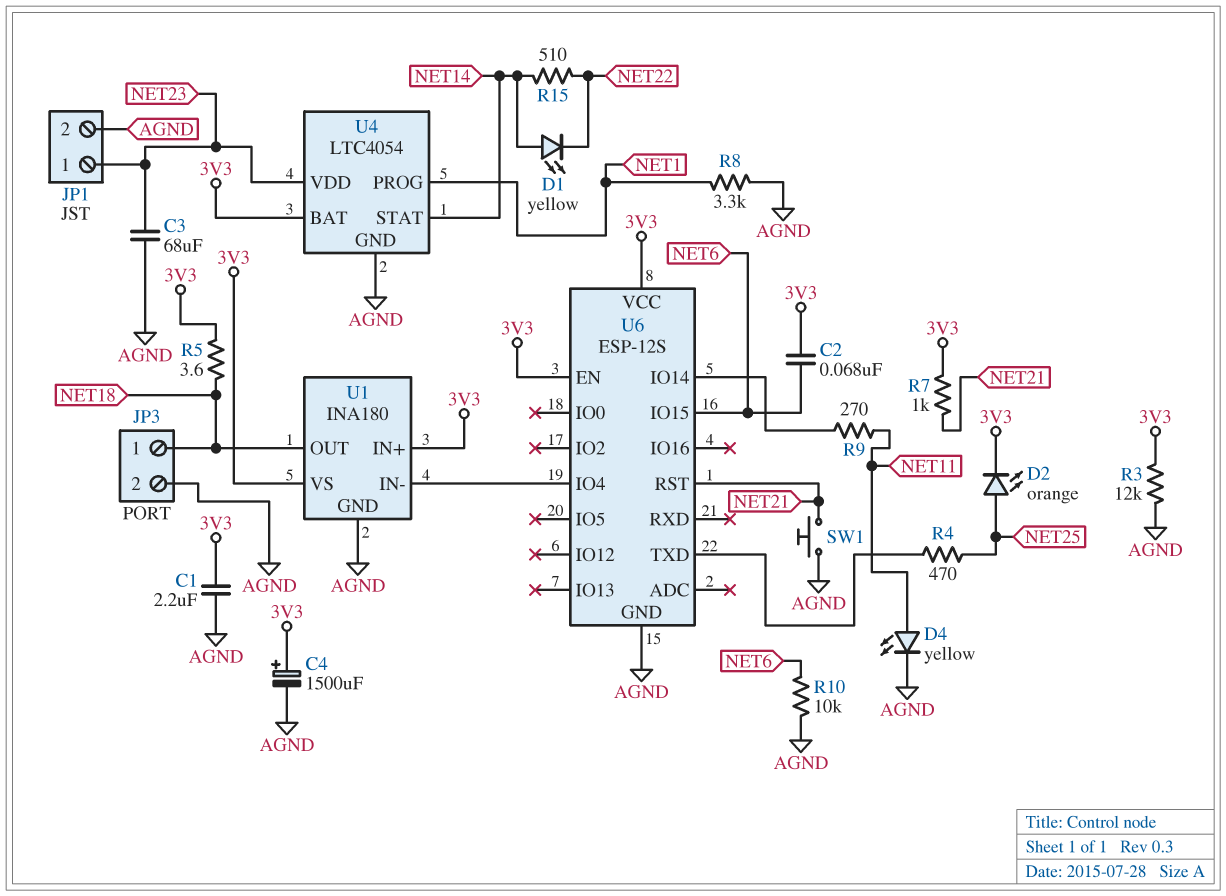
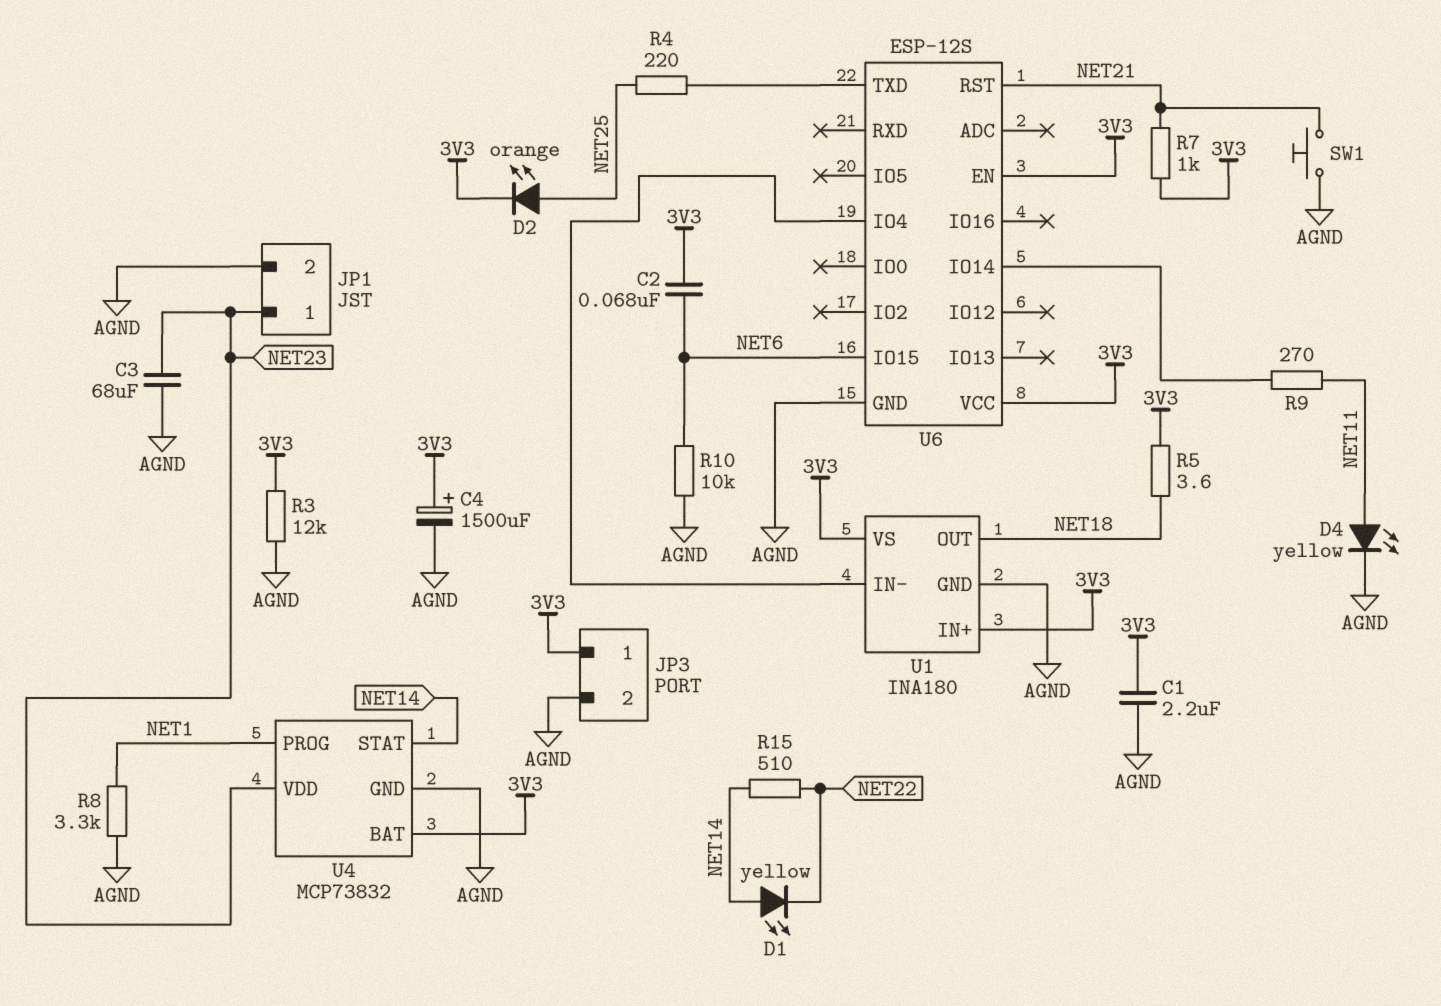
JP3 pin 1: NET18 -> 3V3
R4: 470 (NET25, U6/TXD) -> 220 (NET25, U6/TXD)
U4: LTC4054 -> MCP73832

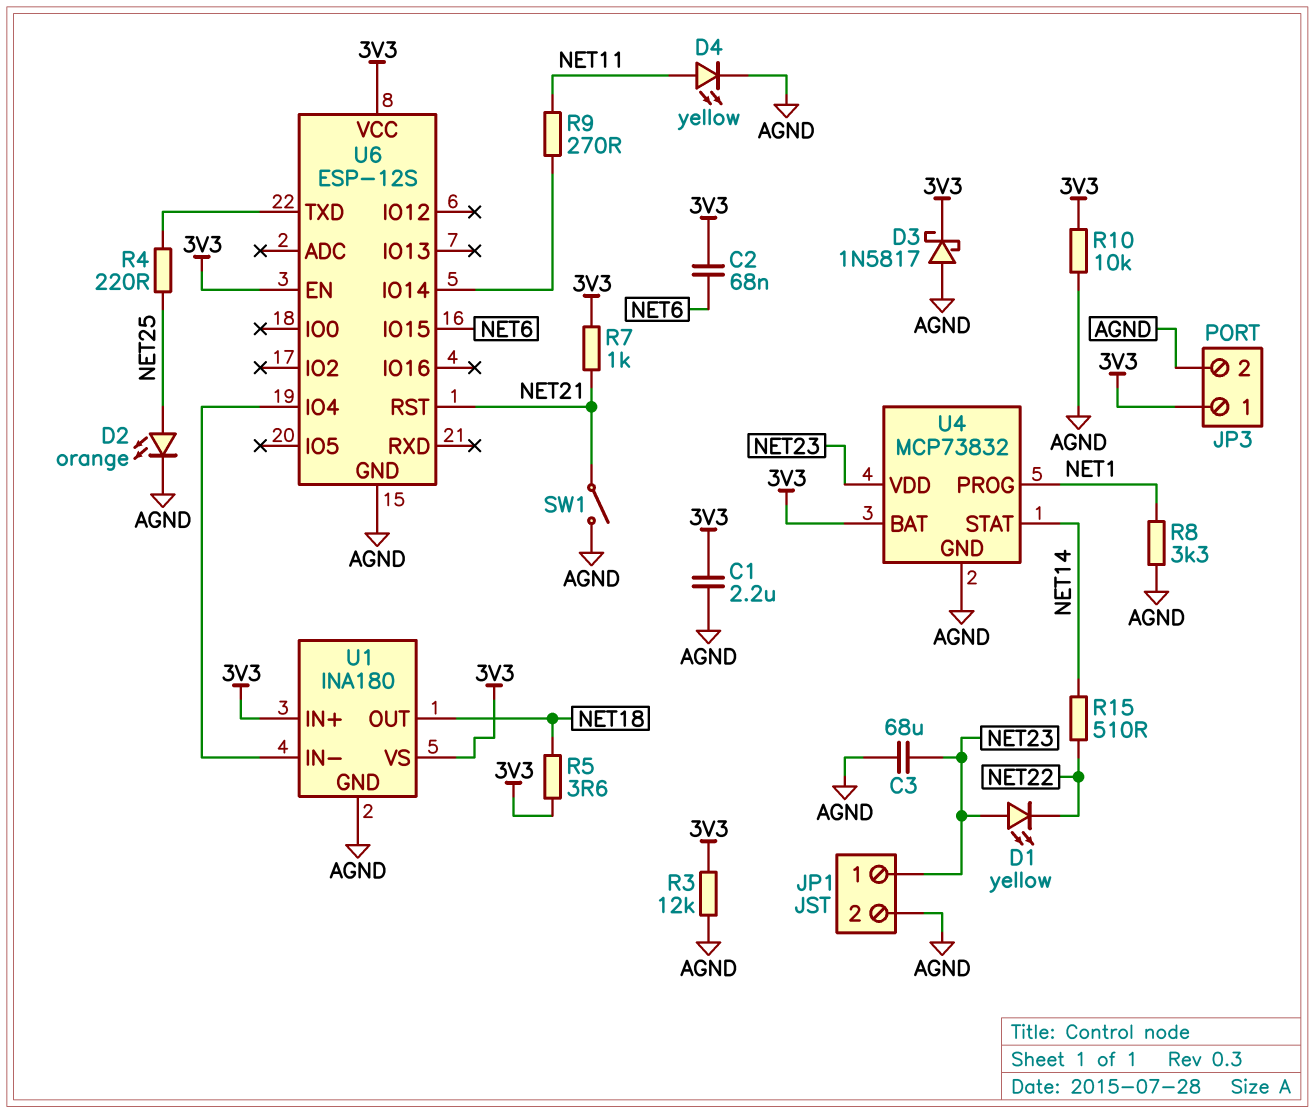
C4: 1500uF (plus 3V3, minus AGND) -> none
D1: LED yellow (A NET14, K NET22) -> LED yellow (A NET23, K NET22)
D2: LED orange (A NET25, K 3V3) -> LED orange (A NET25, K AGND)
D3: none -> schottky 1N5817 (A AGND, K 3V3)
R10: 10k (AGND, NET6) -> 10k (3V3, AGND)
SW1: button (AGND, NET21) -> switch (AGND, NET21)

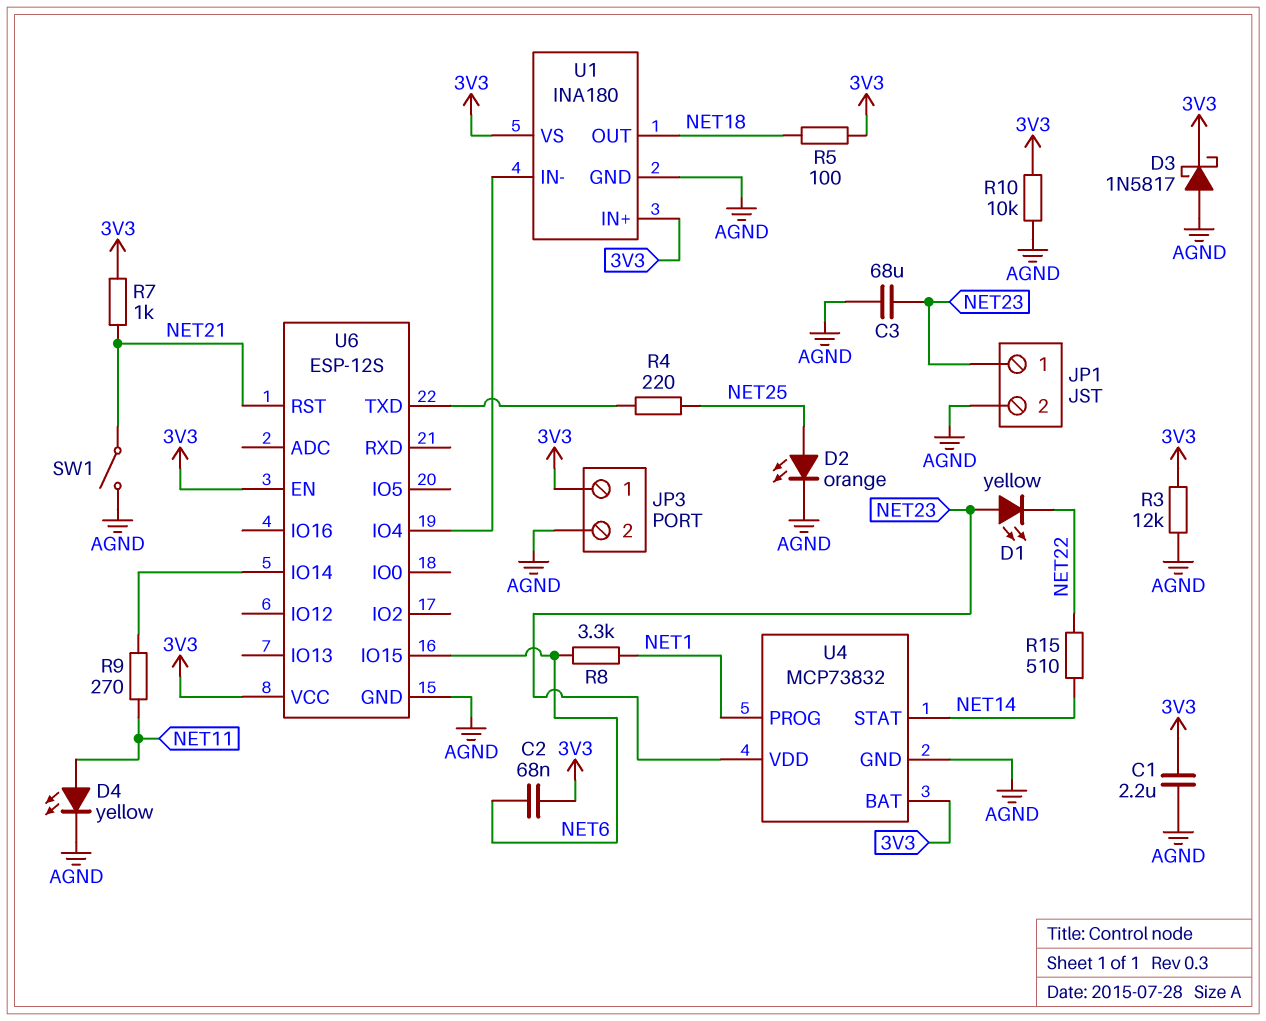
R5: 3.6 (3V3, NET18) -> 100 (3V3, NET18)
R8: 3.3k (AGND, NET1) -> 3.3k (NET1, NET6)

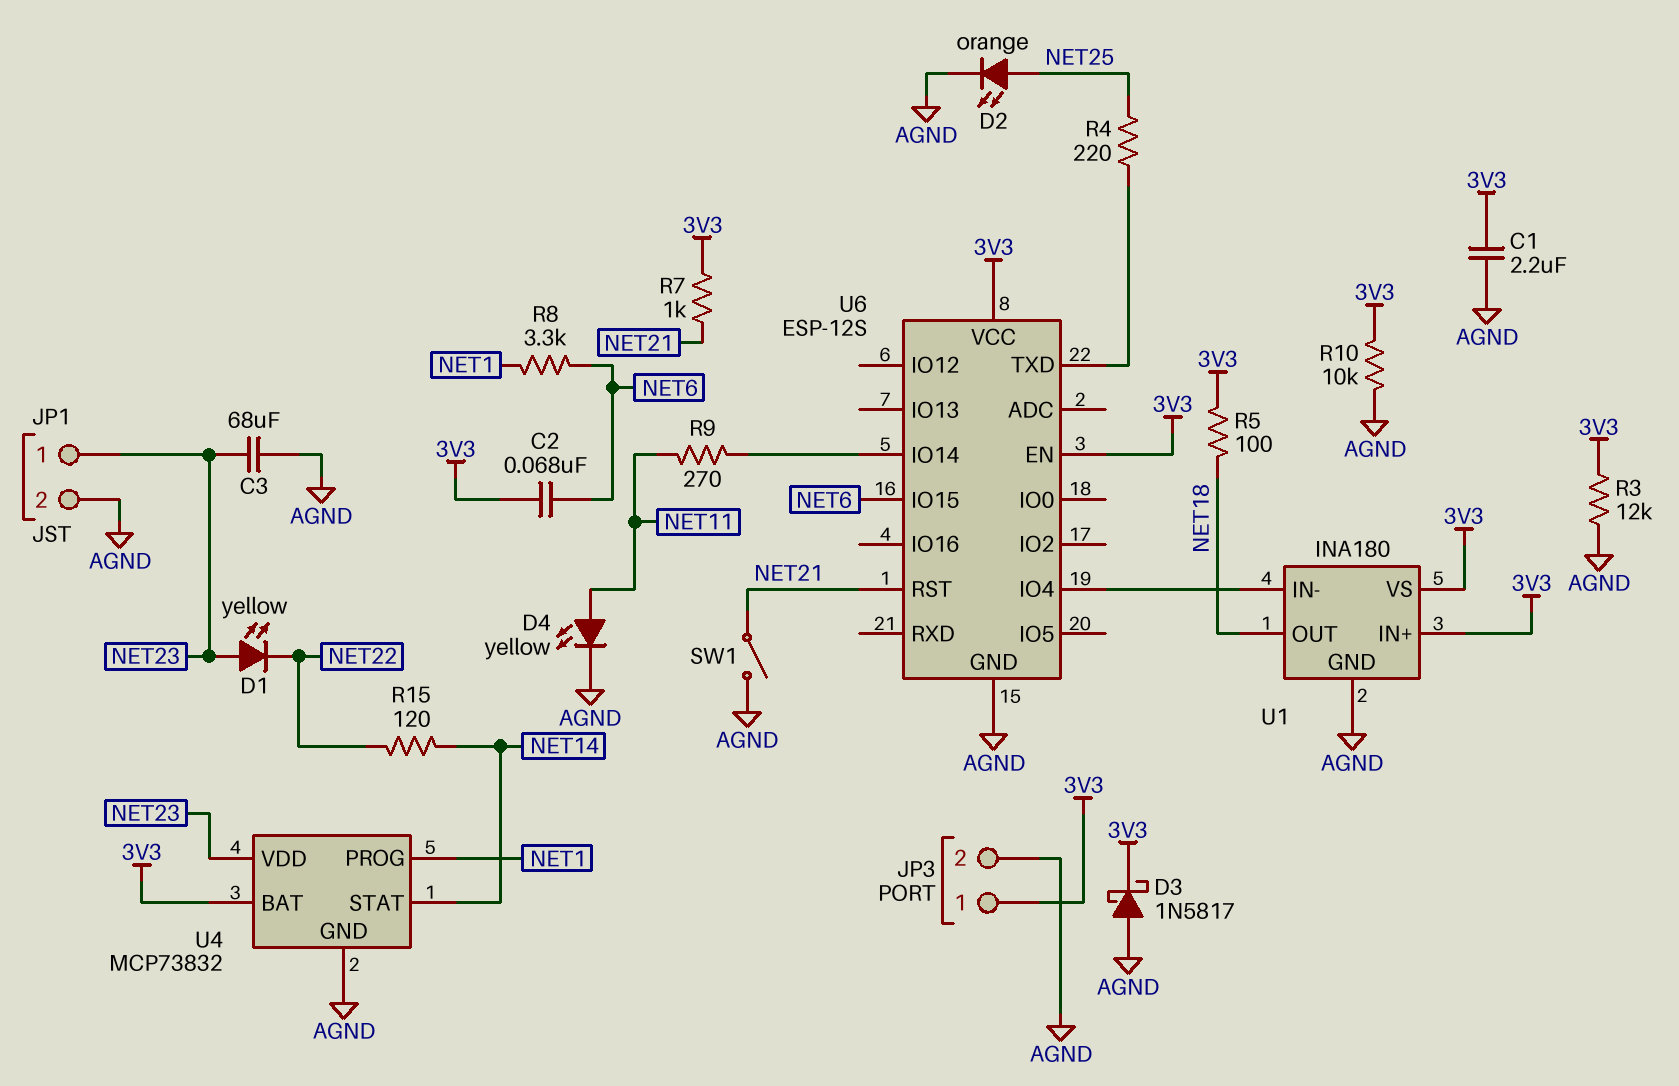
R15: 510 (NET14, NET22) -> 120 (NET14, NET22)

